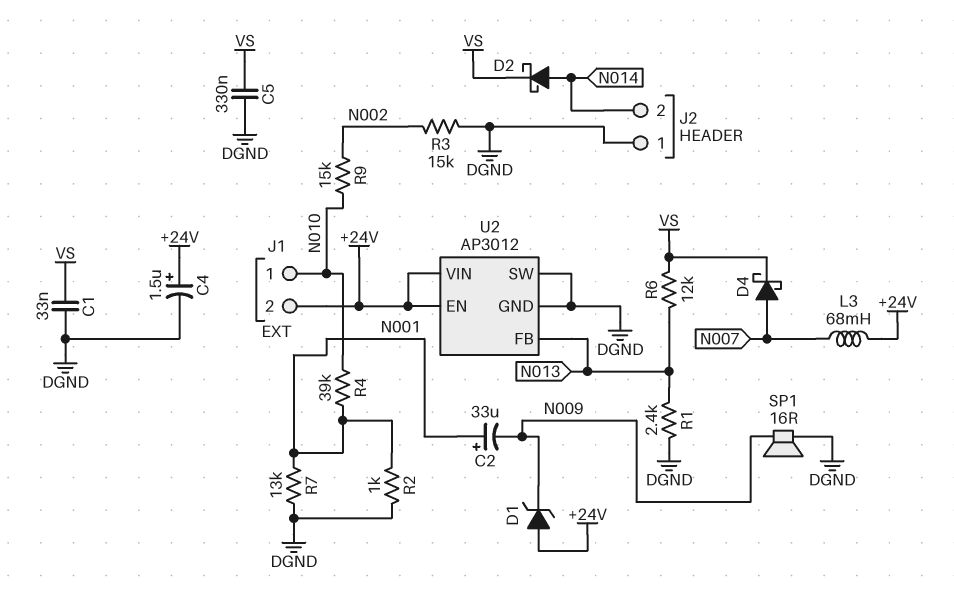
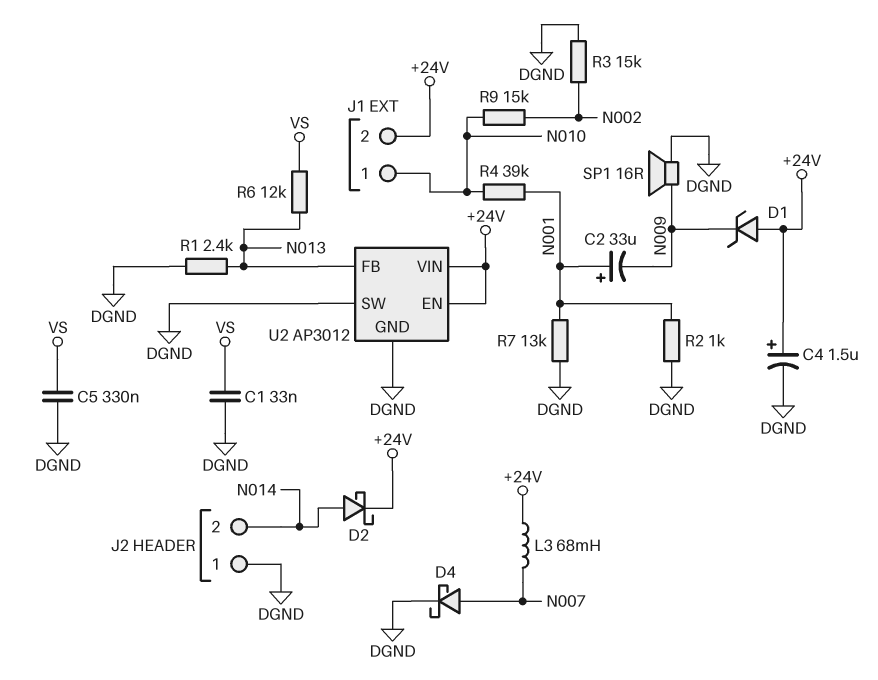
D2: schottky (A N014, K VS) -> schottky (A N014, K +24V)
D4: schottky (A N007, K VS) -> schottky (A N007, K DGND)

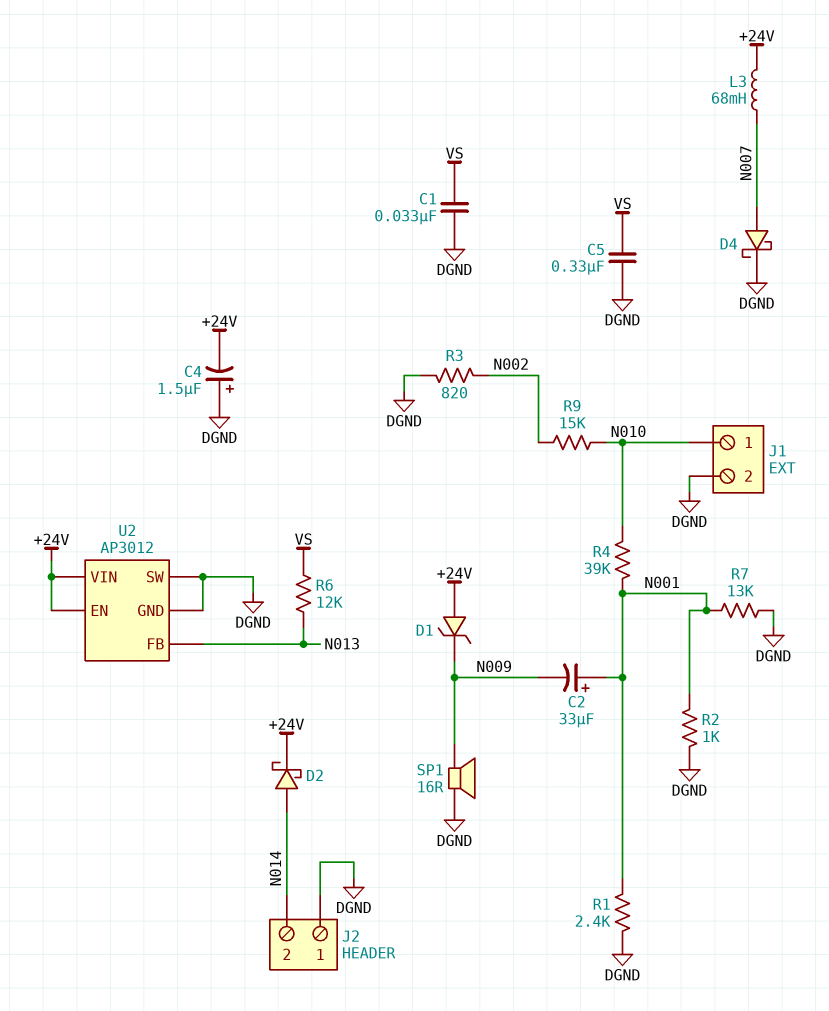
C4: 1.5uF (plus +24V, minus DGND) -> 1.5uF (plus DGND, minus +24V)
J1 pin 2: +24V -> DGND
R1: 2.4k (DGND, N013) -> 2.4k (DGND, N001)
R3: 15k (DGND, N002) -> 820 (DGND, N002)

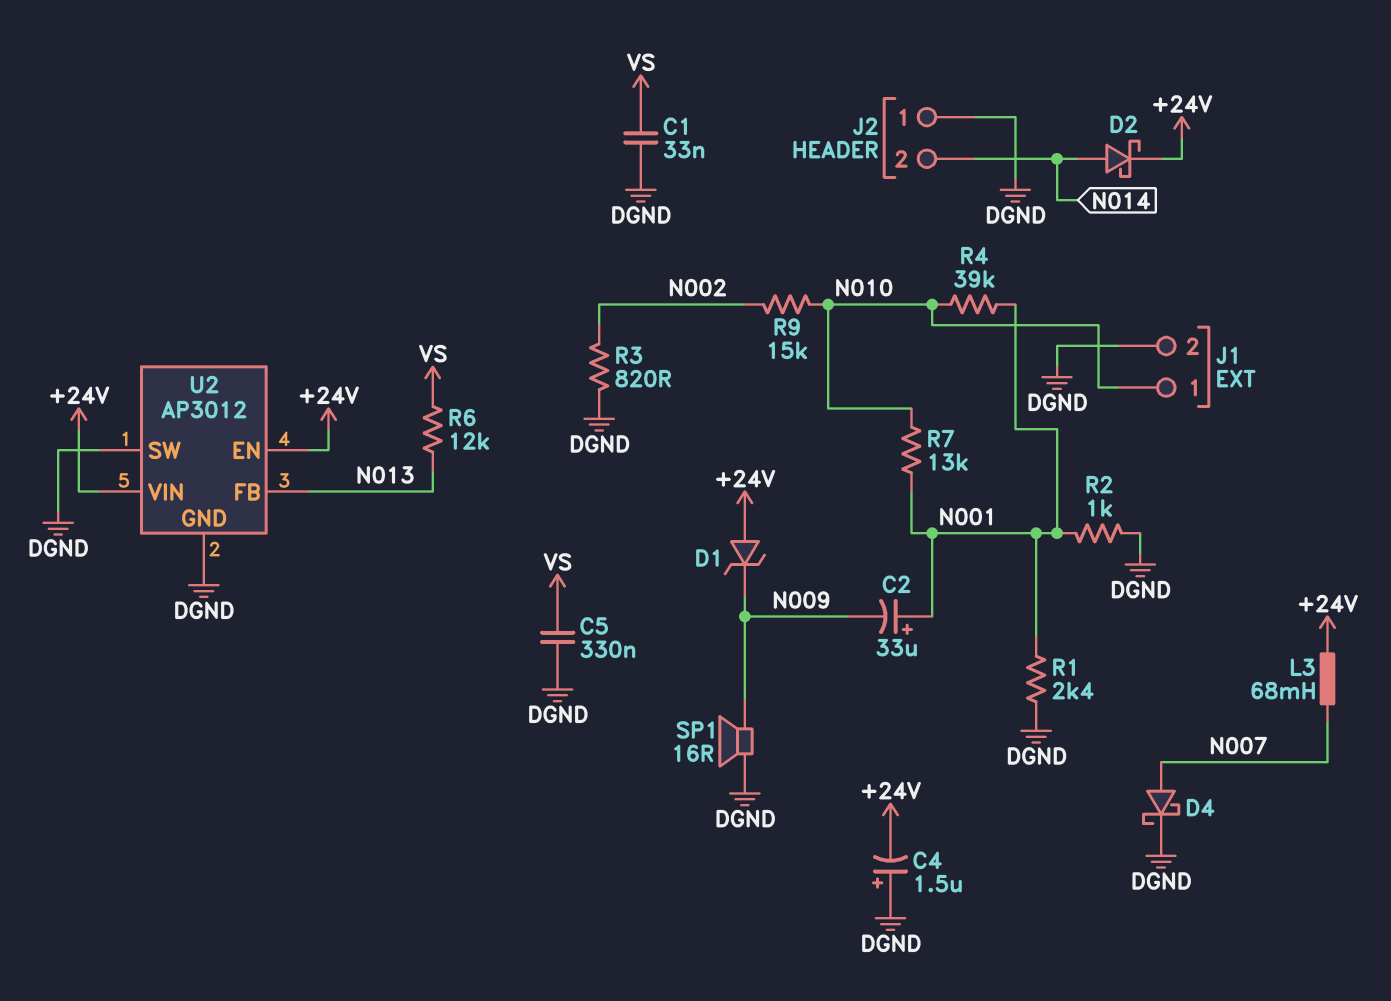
R7: 13k (DGND, N001) -> 13k (N001, N010)

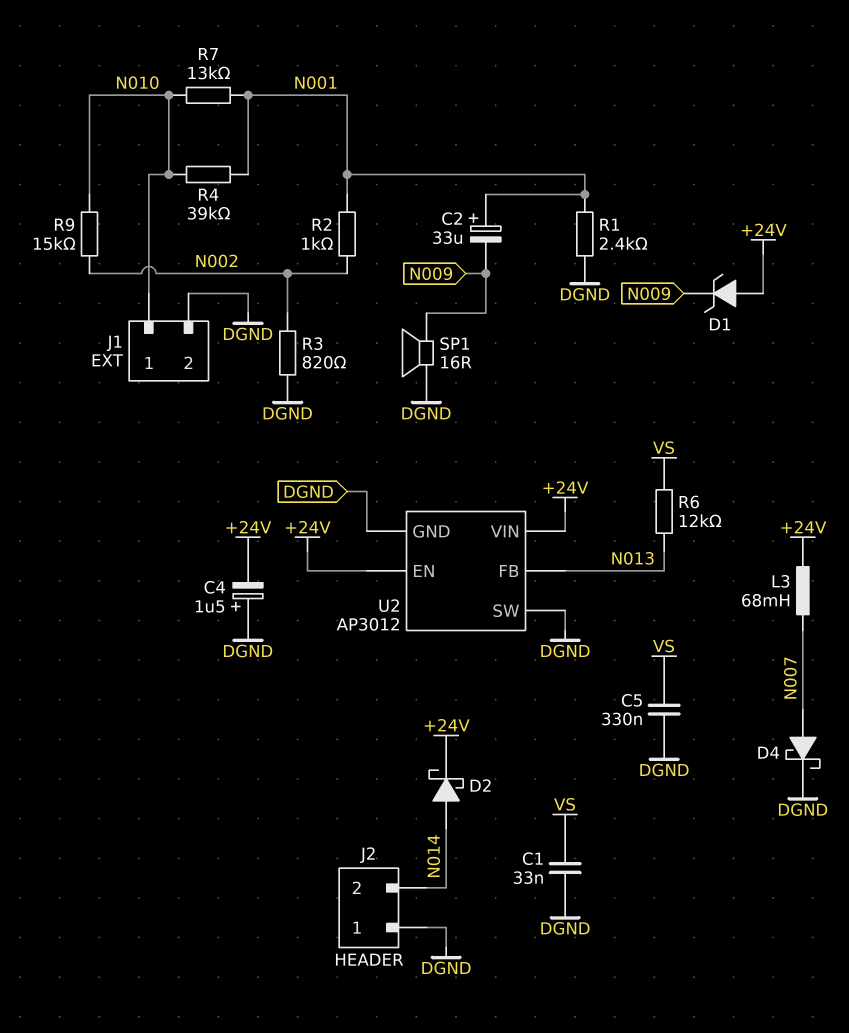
R2: 1k (DGND, N001) -> 1k (N001, N002)

